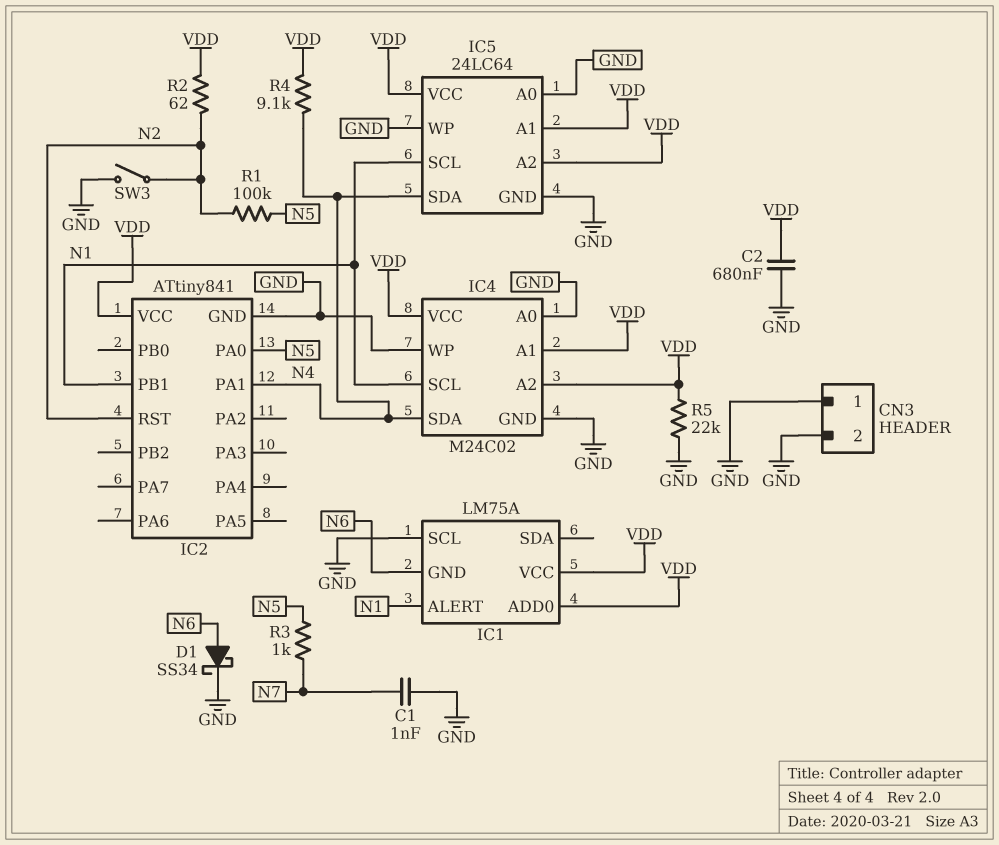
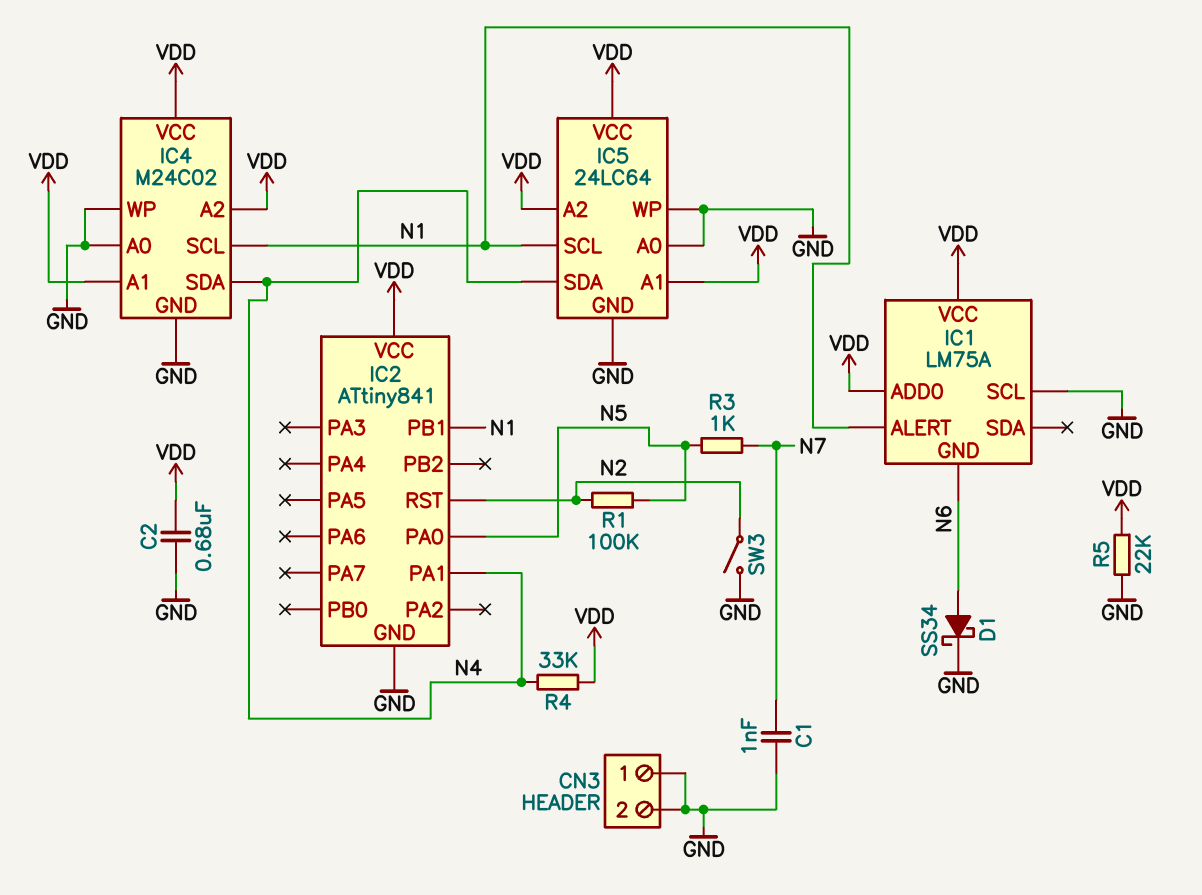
R2: 62 (N2, VDD) -> none
R4: 9.1k (N4, VDD) -> 33k (N4, VDD)

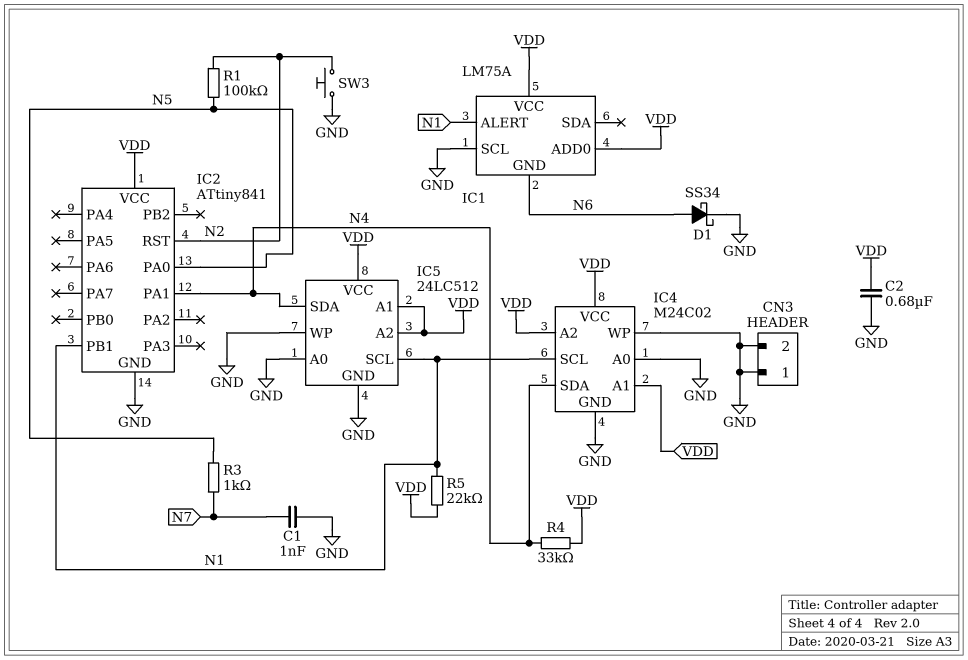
IC5: 24LC64 -> 24LC512
R5: 22k (GND, VDD) -> 22k (N1, VDD)
SW3: switch (GND, N2) -> button (GND, N2)

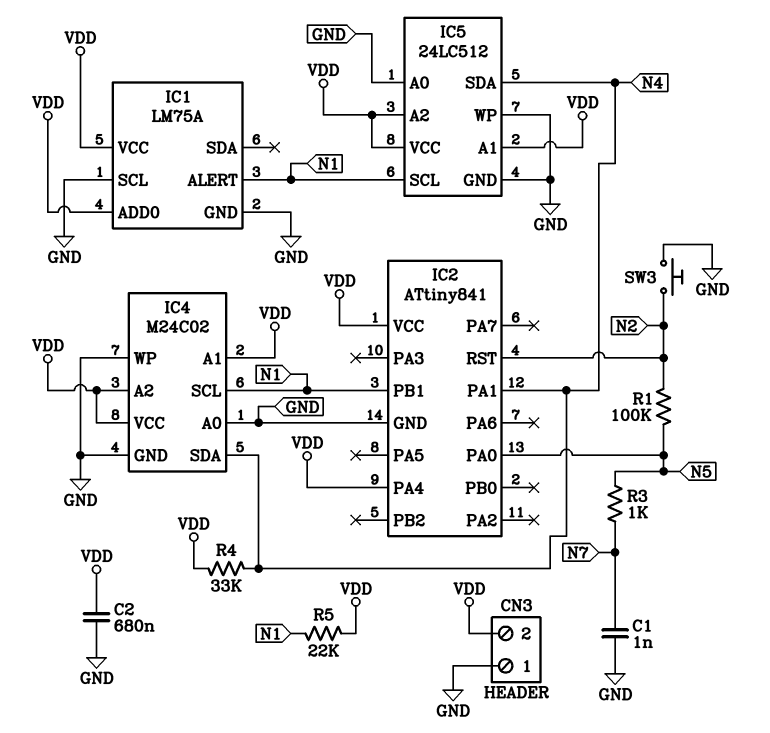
CN3 pin 2: GND -> VDD
D1: schottky SS34 (A N6, K GND) -> none
IC1 pin GND: N6 -> GND
IC2 pin PA4: none -> VDD

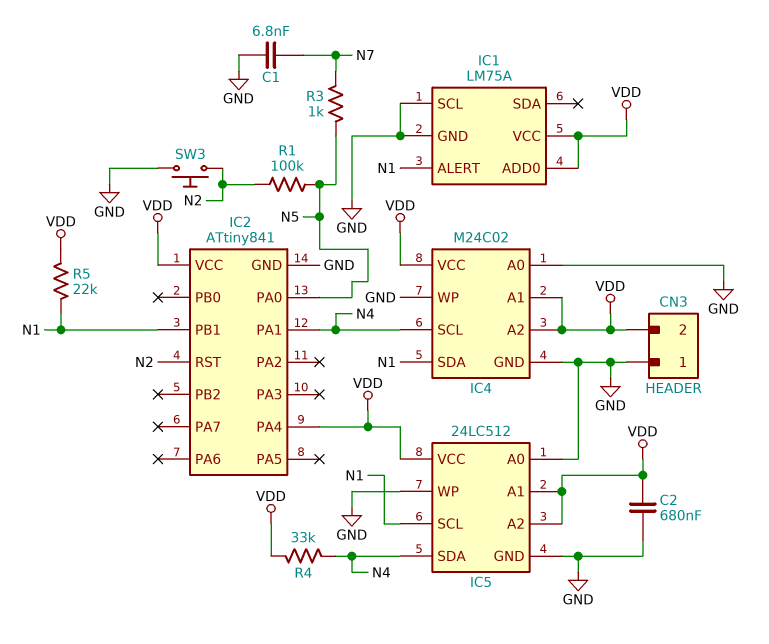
C1: 1nF (GND, N7) -> 6.8nF (GND, N7)
IC4 pin SCL: N1 -> N4
IC4 pin SDA: N4 -> N1

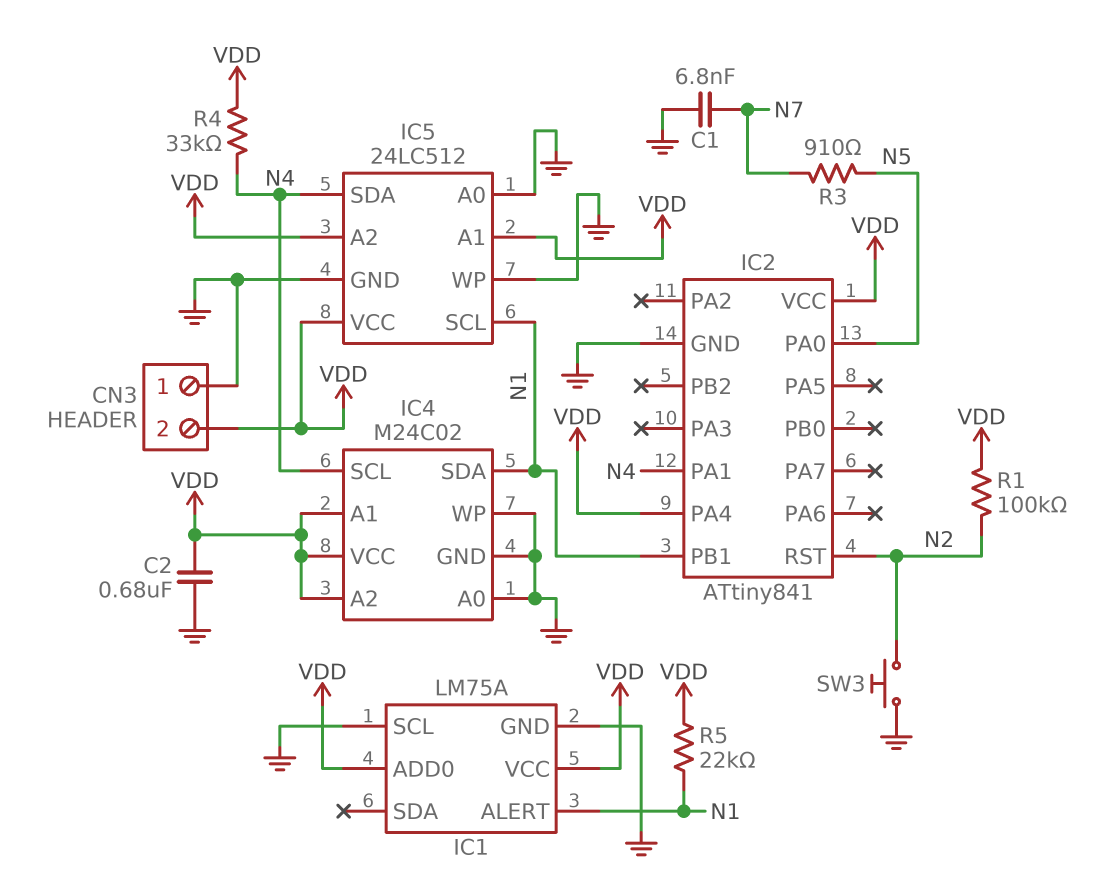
R1: 100k (N2, N5) -> 100k (N2, VDD)
R3: 1k (N5, N7) -> 910 (N5, N7)

